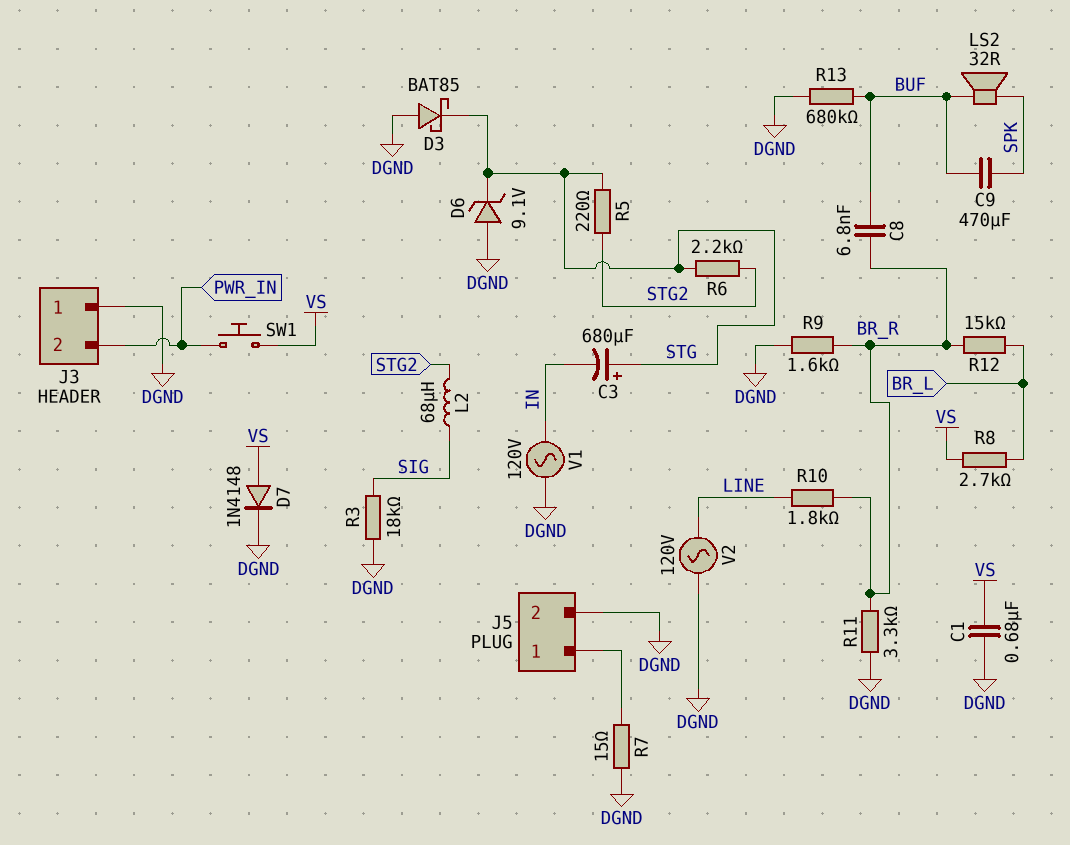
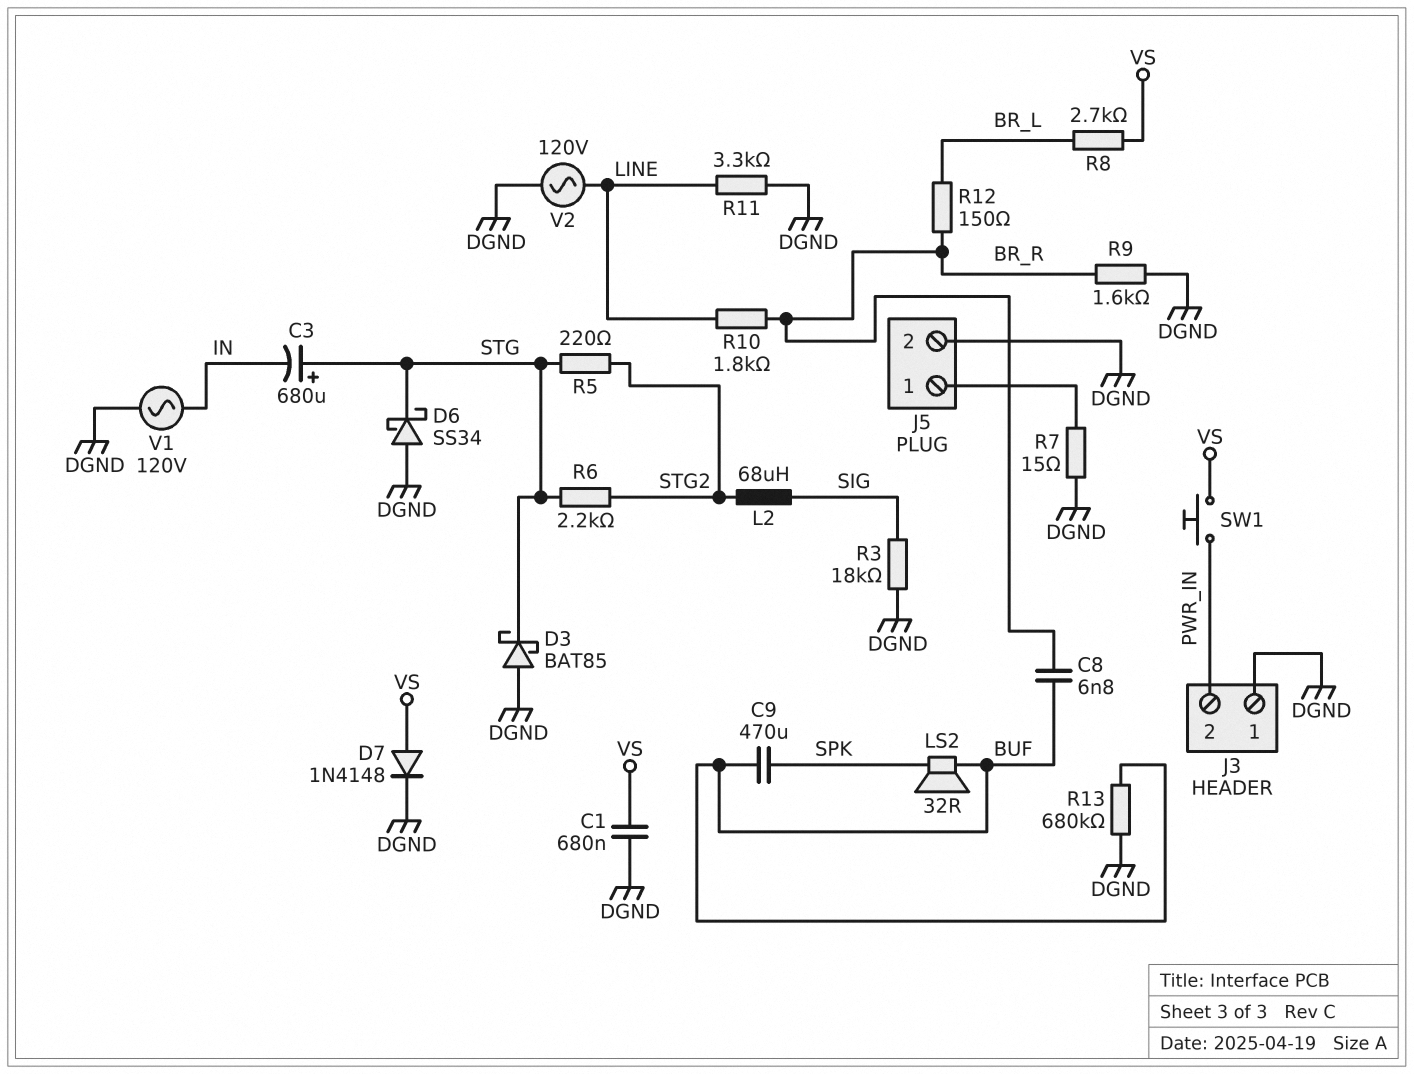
D6: zener 9.1V (A DGND, K STG) -> schottky SS34 (A DGND, K STG)
R11: 3.3k (BR_R, DGND) -> 3.3k (DGND, LINE)
R12: 15k (BR_L, BR_R) -> 150 (BR_L, BR_R)

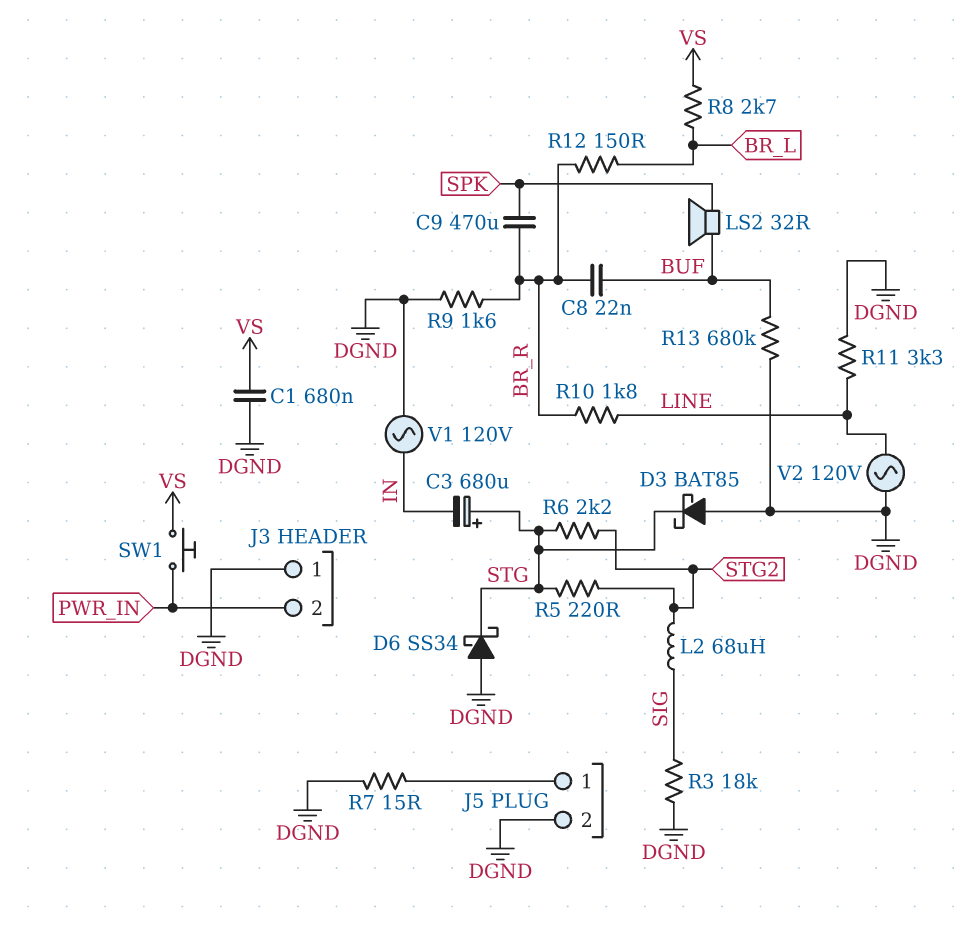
C8: 6.8nF (BR_R, BUF) -> 22nF (BR_R, BUF)
C9: 470uF (BUF, SPK) -> 470uF (BR_R, SPK)
D7: diode 1N4148 (A VS, K DGND) -> none

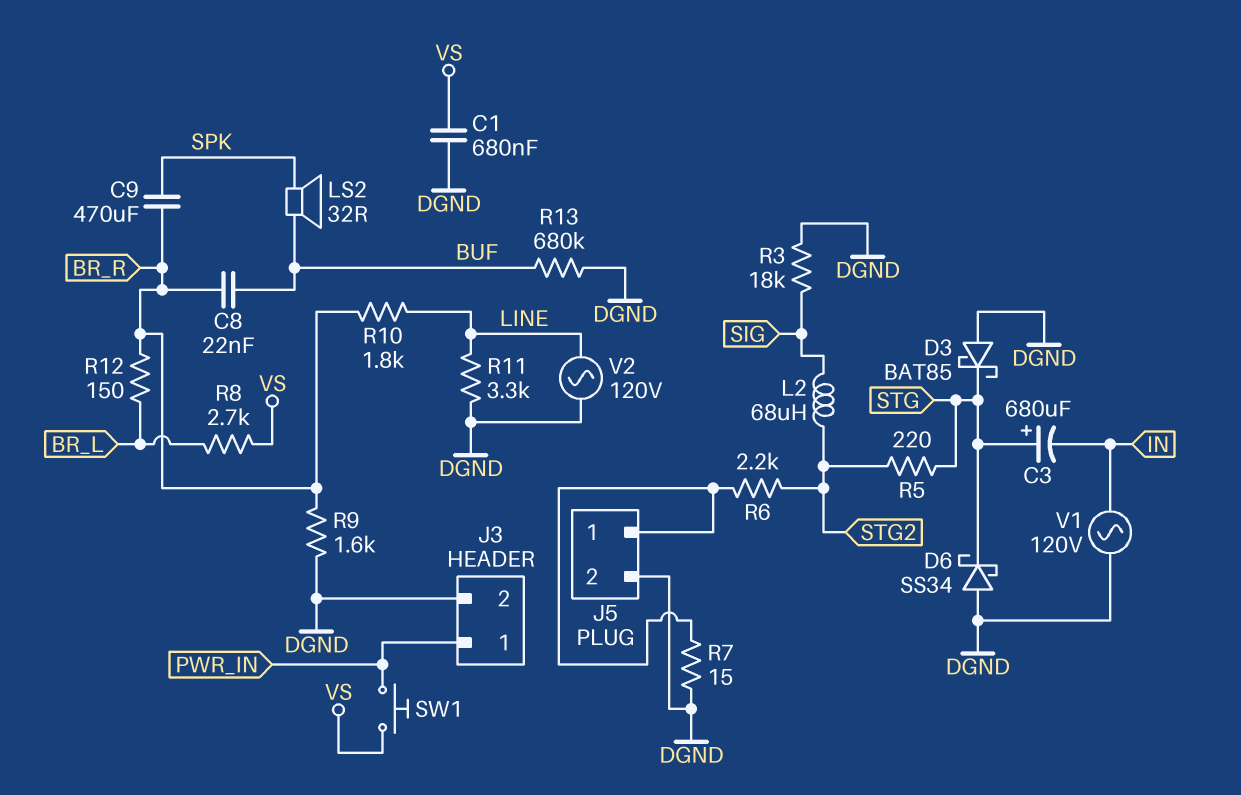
J3 pin 1: DGND -> PWR_IN
J3 pin 2: PWR_IN -> DGND
R6: 2.2k (STG, STG2) -> 2.2k (J5/1, STG2)

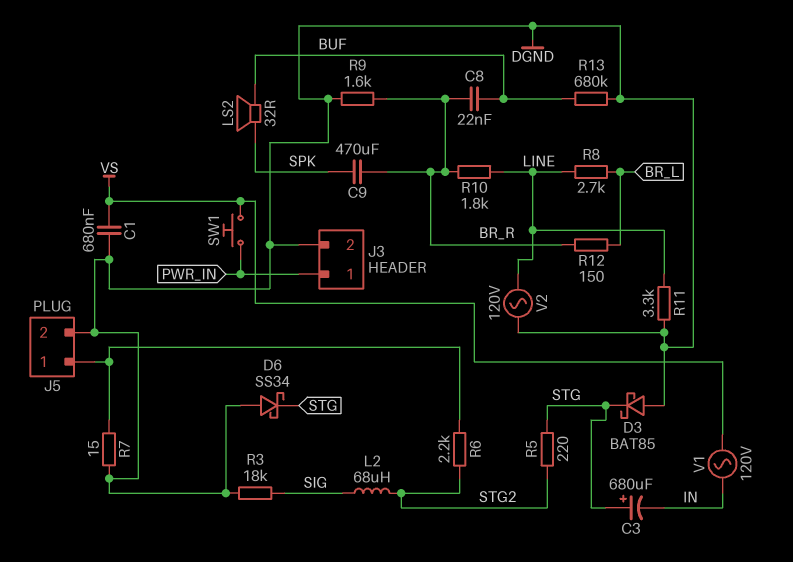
R8: 2.7k (BR_L, VS) -> 2.7k (BR_L, LINE)
V1: AC 120V (DGND, IN) -> AC 120V (IN, VS)

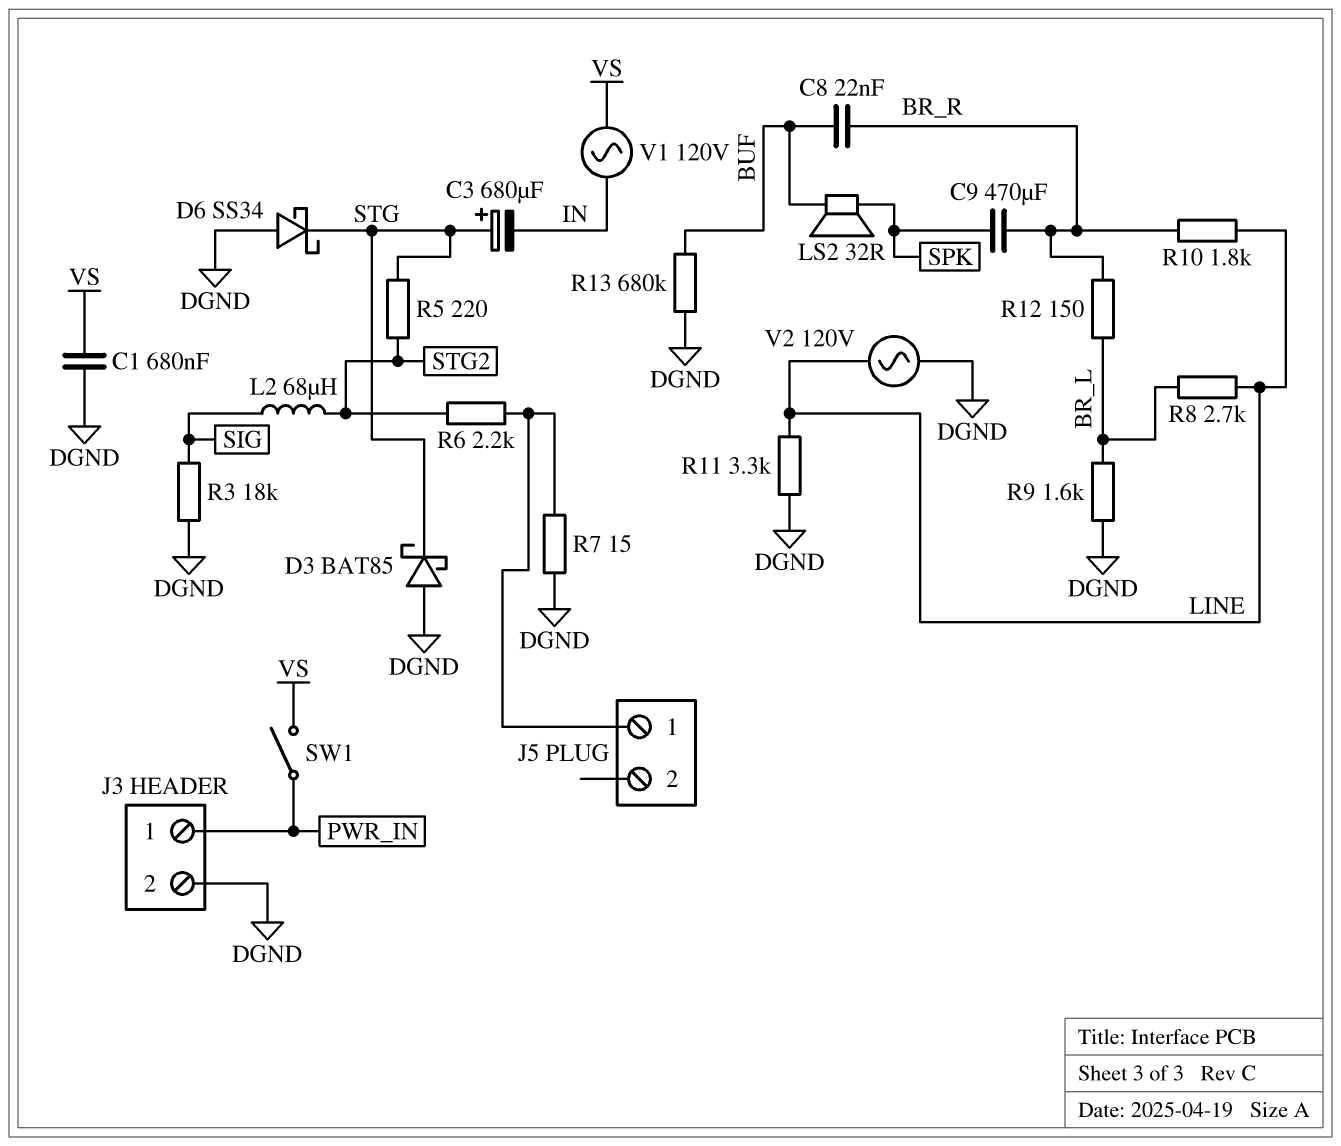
J5 pin 2: DGND -> none
R9: 1.6k (BR_R, DGND) -> 1.6k (BR_L, DGND)
SW1: button (PWR_IN, VS) -> switch (PWR_IN, VS)

